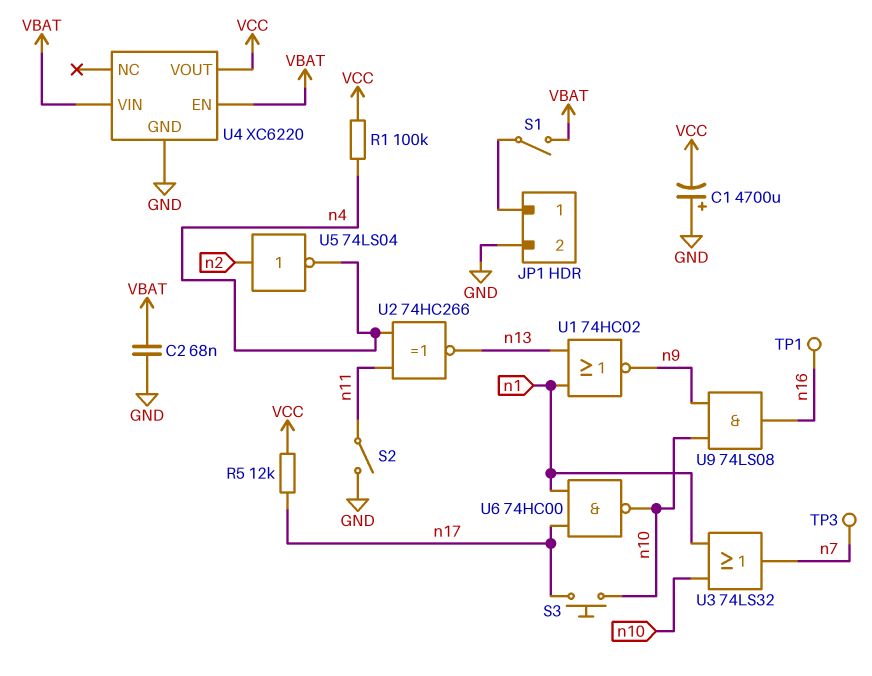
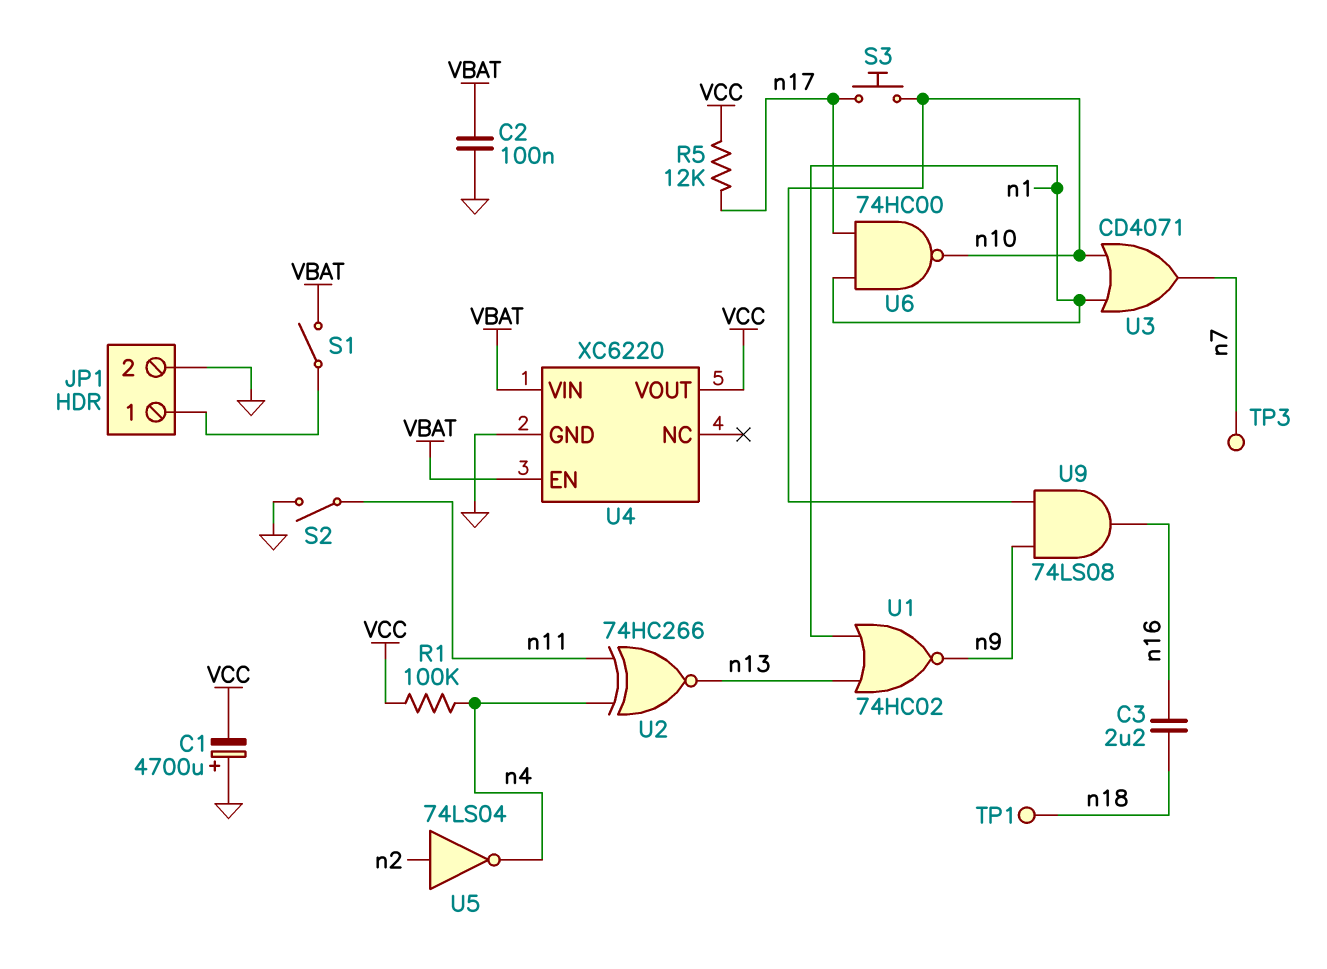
C2: 68nF (GND, VBAT) -> 100nF (GND, VBAT)
C3: none -> 2.2uF (n16, n18)
TP1: test point (n16) -> test point (n18)
U3: OR 74LS32 (in n1, in n10, out n7) -> OR CD4071 (in n1, in n10, out n7)

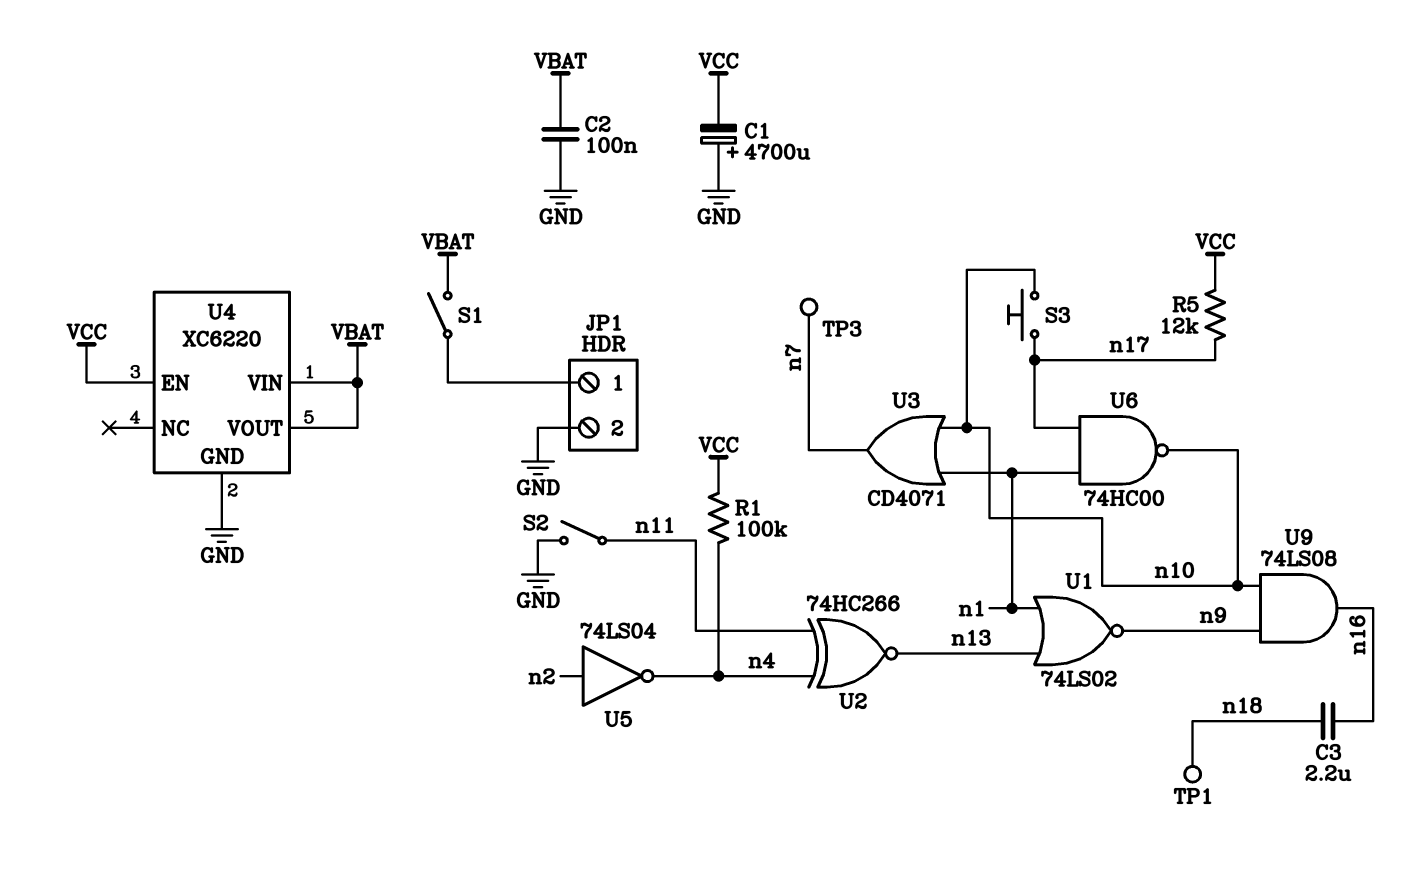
U1: NOR 74HC02 (in n1, in n13, out n9) -> NOR 74LS02 (in n1, in n13, out n9)
U4 pin EN: VBAT -> VCC
U4 pin VOUT: VCC -> VBAT

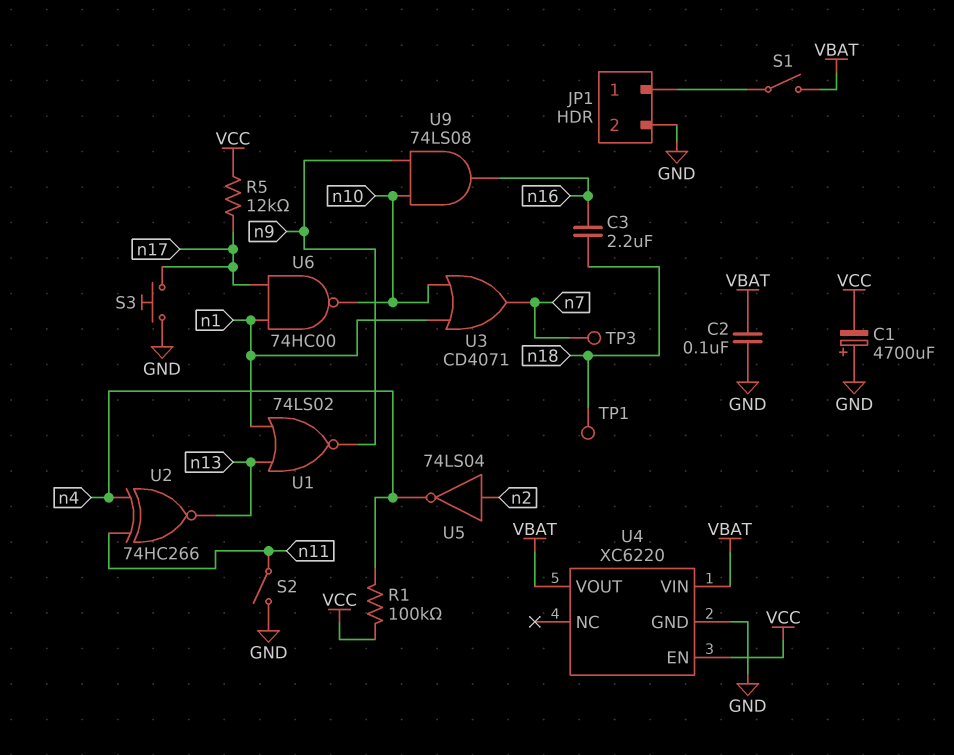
S3: button (n10, n17) -> button (GND, n17)

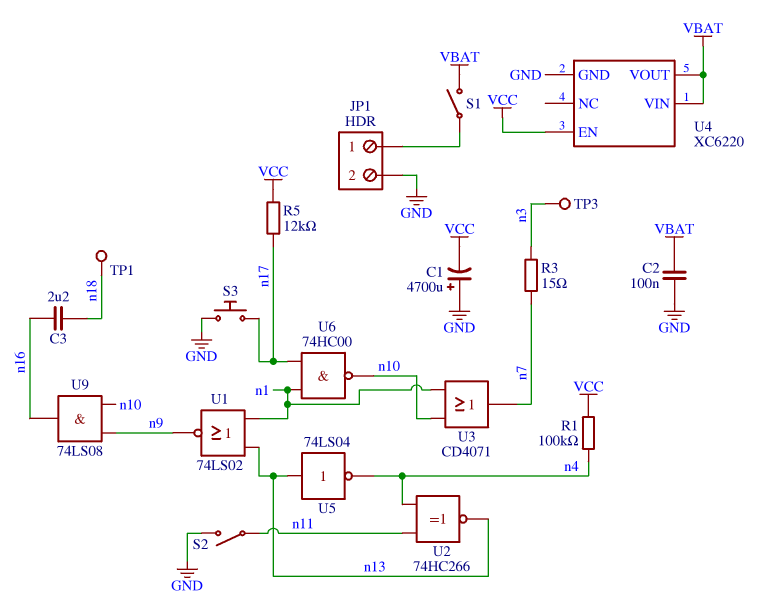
R3: none -> 15 (n3, n7)
TP3: test point (n7) -> test point (n3)
U5: NOT 74LS04 (in n2, out n4) -> NOT 74LS04 (in n13, out n4)

